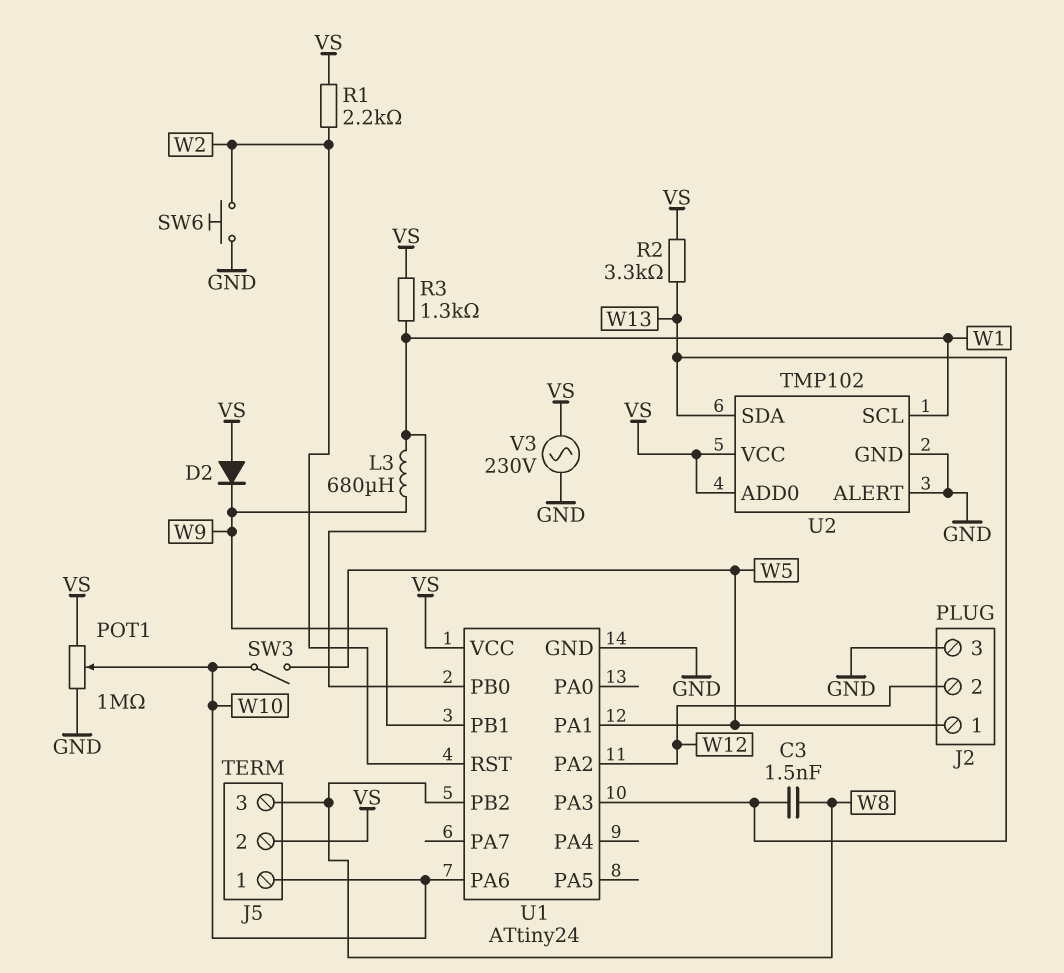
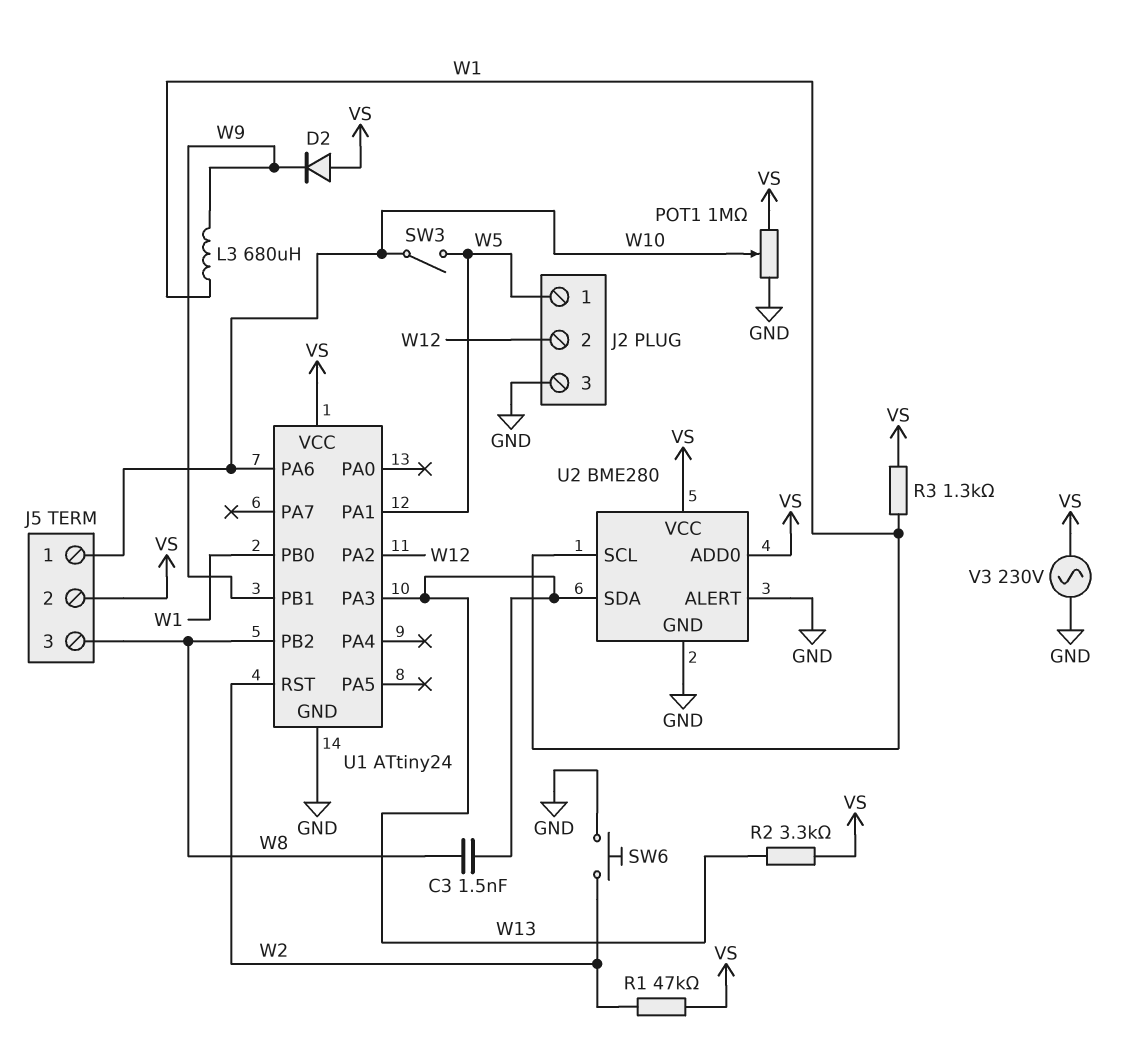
R1: 2.2k (VS, W2) -> 47k (VS, W2)
U2: TMP102 -> BME280

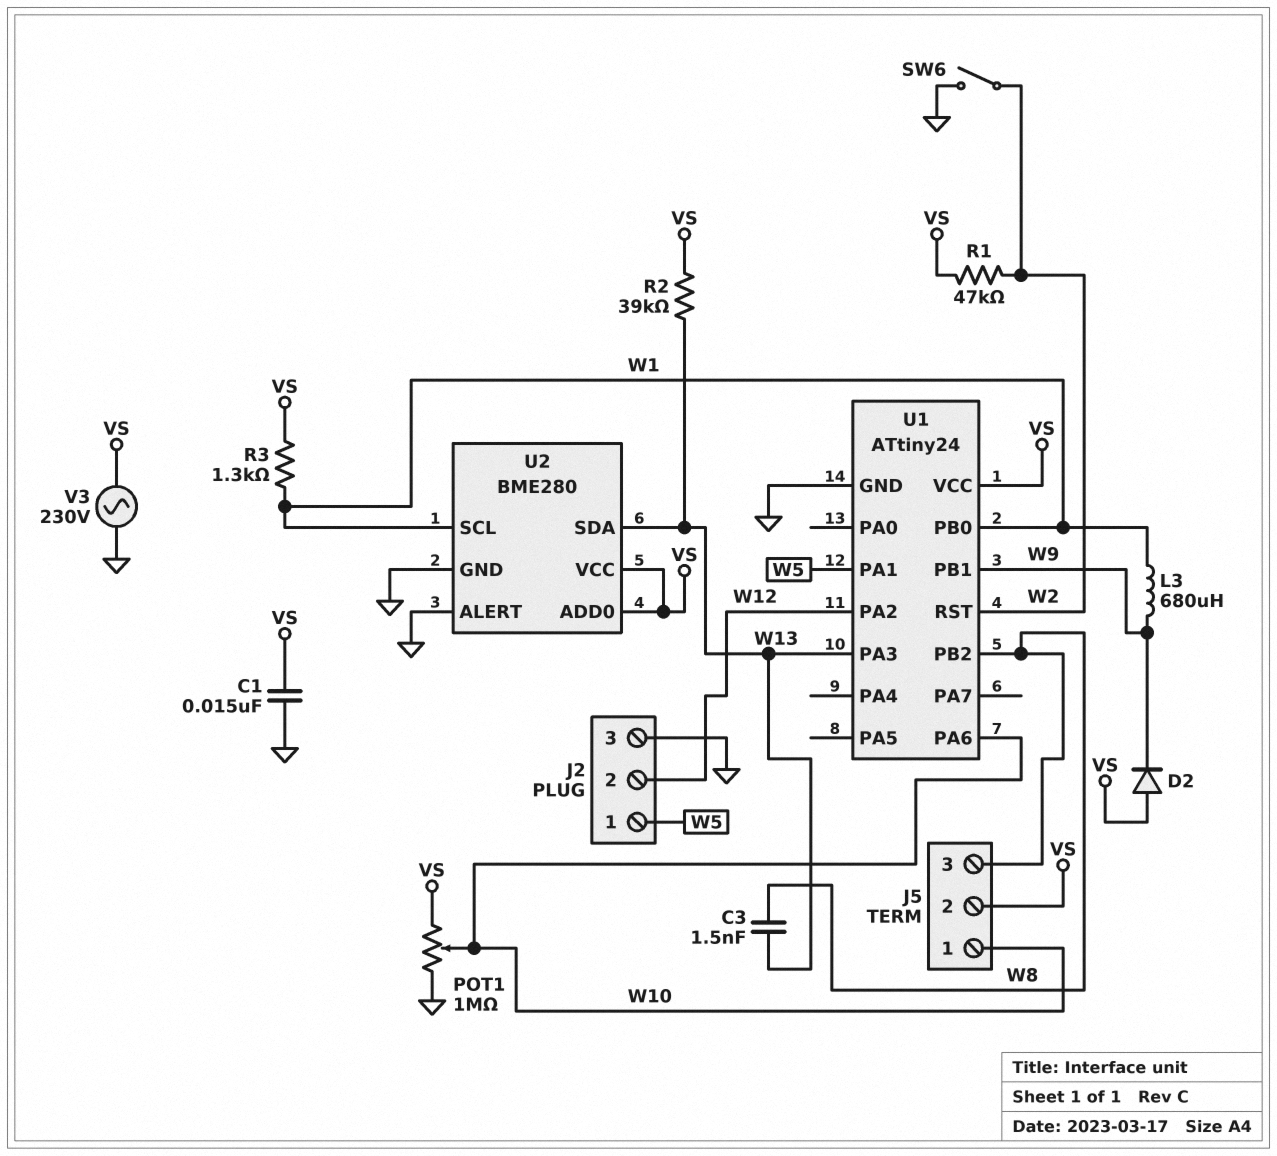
C1: none -> 15nF (GND, VS)
R2: 3.3k (VS, W13) -> 39k (VS, W13)
SW3: switch (W5, W10) -> none
SW6: button (GND, W2) -> switch (GND, W2)

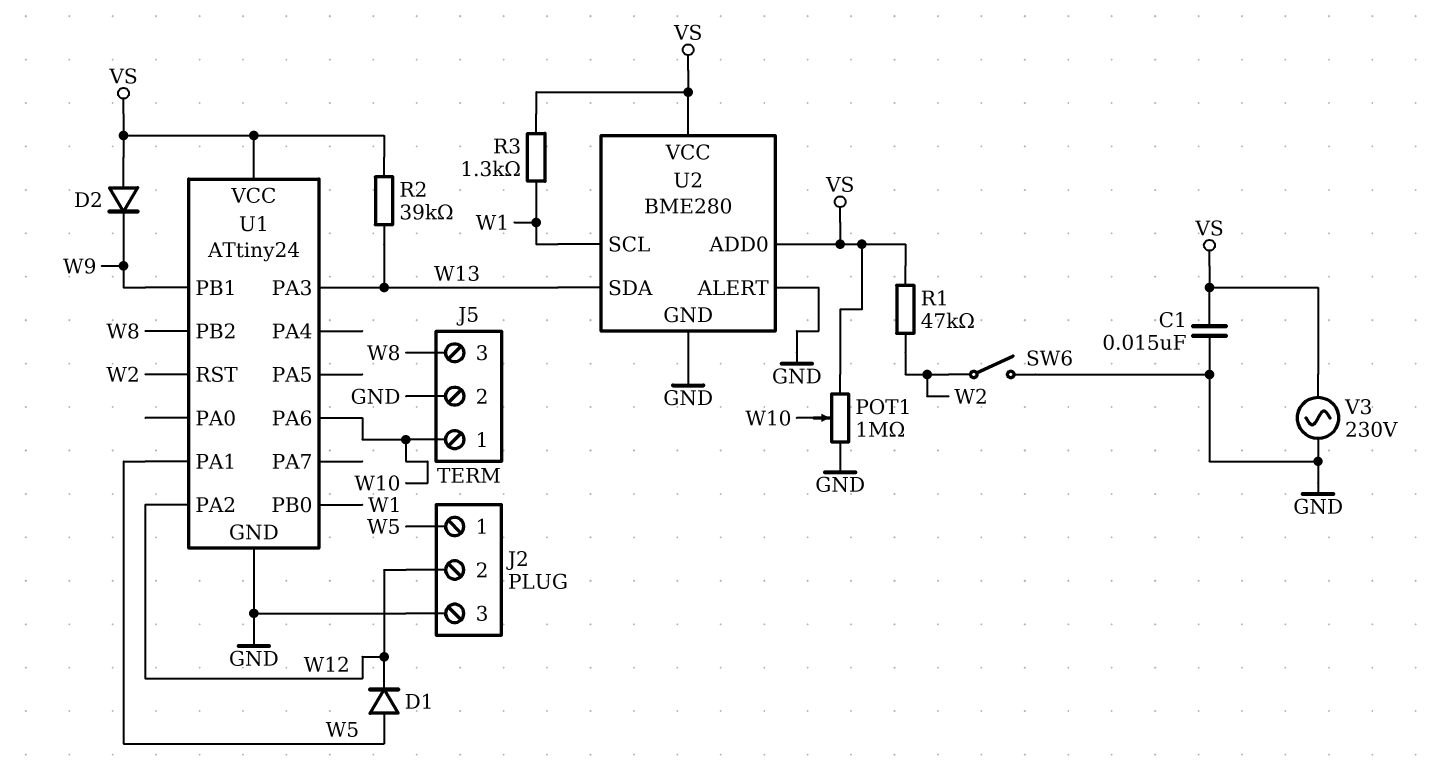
C3: 1.5nF (W8, W13) -> none
D1: none -> diode (A W5, K W12)
J5 pin 2: VS -> GND
L3: 680uH (W1, W9) -> none

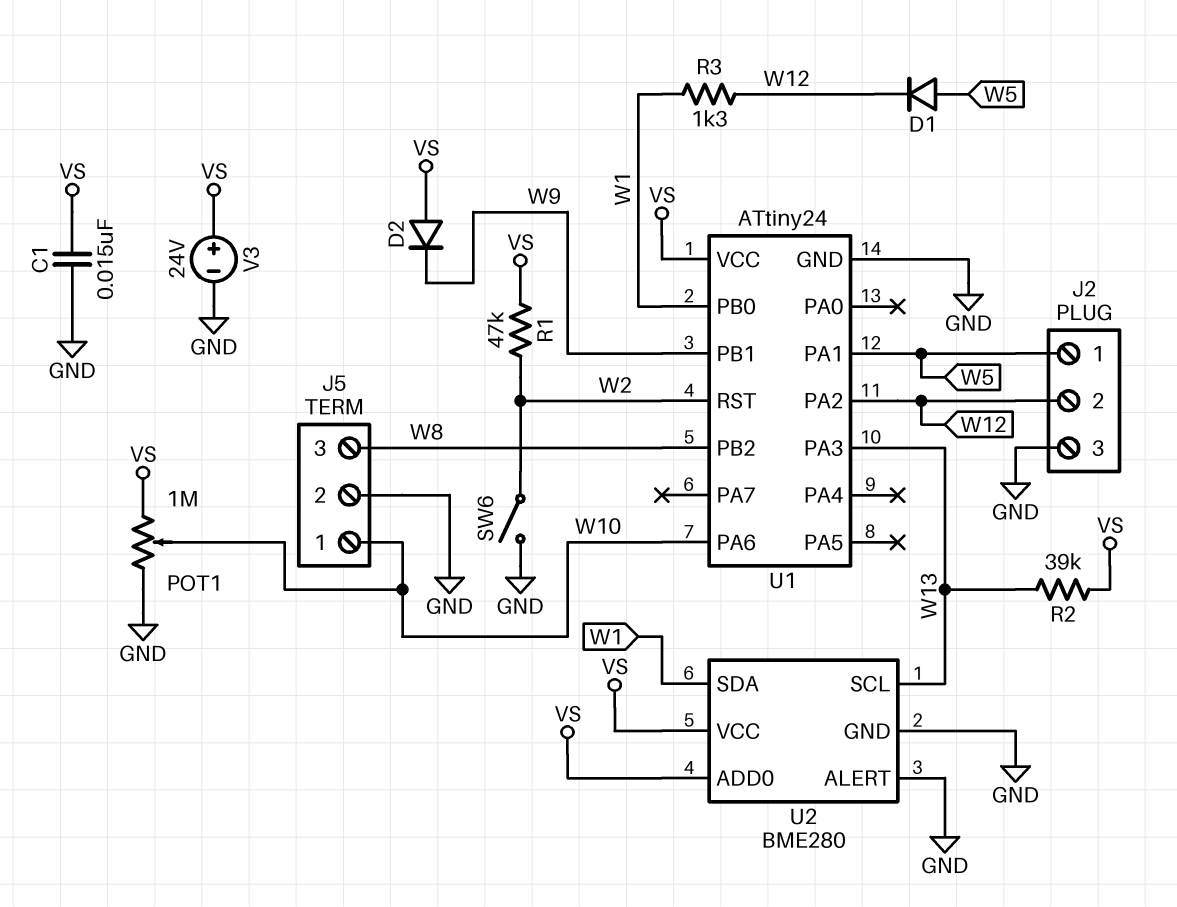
R3: 1.3k (VS, W1) -> 1.3k (W1, W12)
U2 pin SCL: W1 -> W13
U2 pin SDA: W13 -> W1
V3: AC 230V (GND, VS) -> 24V (plus VS, minus GND)

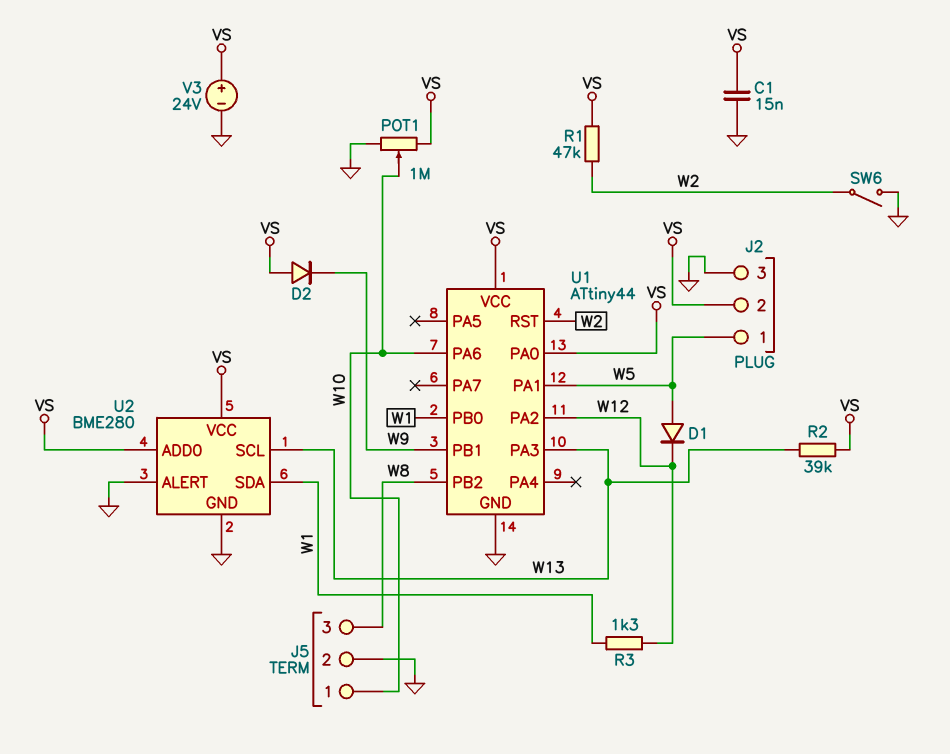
J2 pin 2: W12 -> VS
U1: ATtiny24 -> ATtiny44
U1 pin PA0: none -> VS

